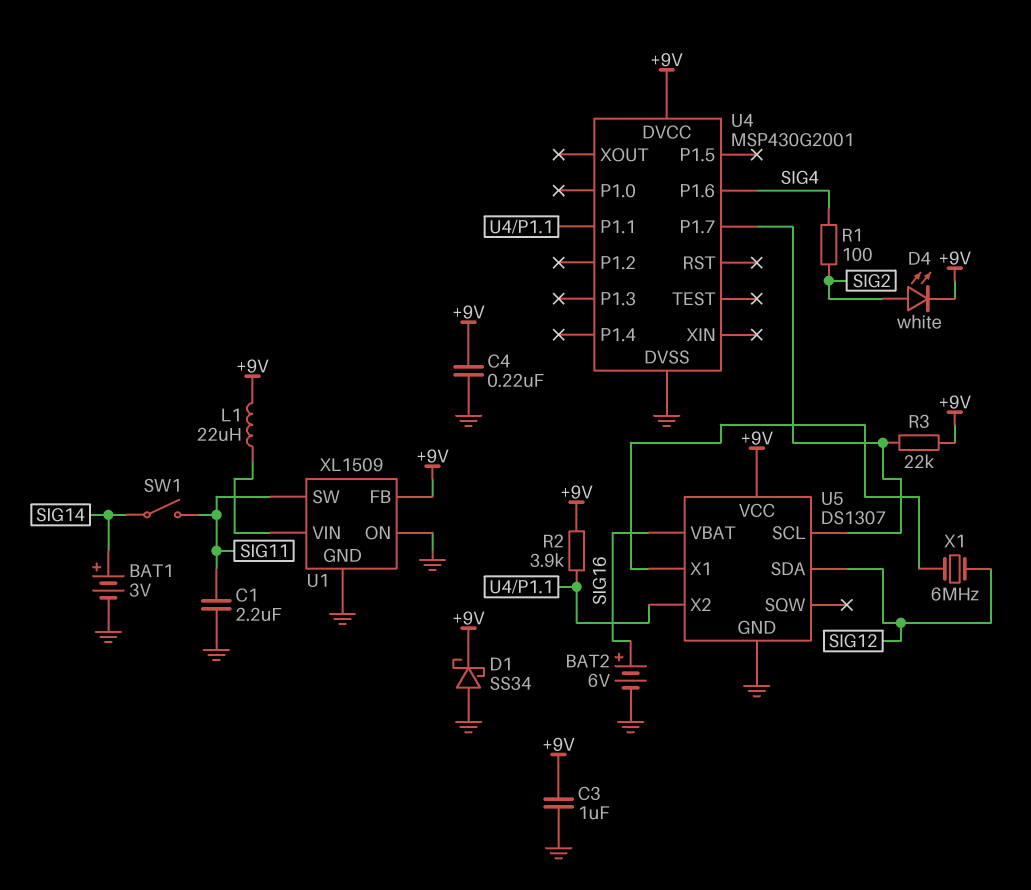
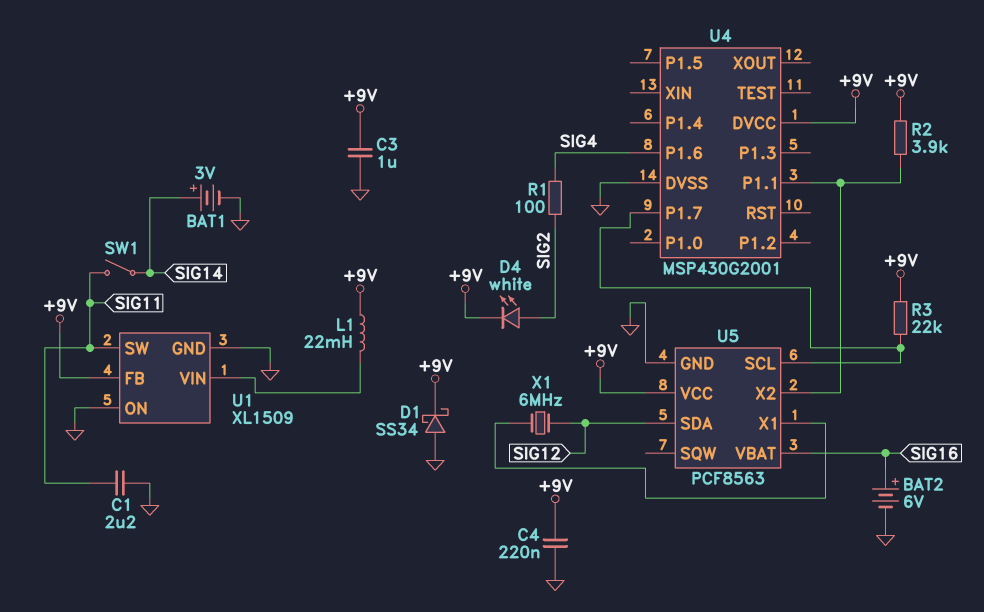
L1: 22uH (+9V, U1/VIN) -> 22mH (+9V, U1/VIN)
U5: DS1307 -> PCF8563

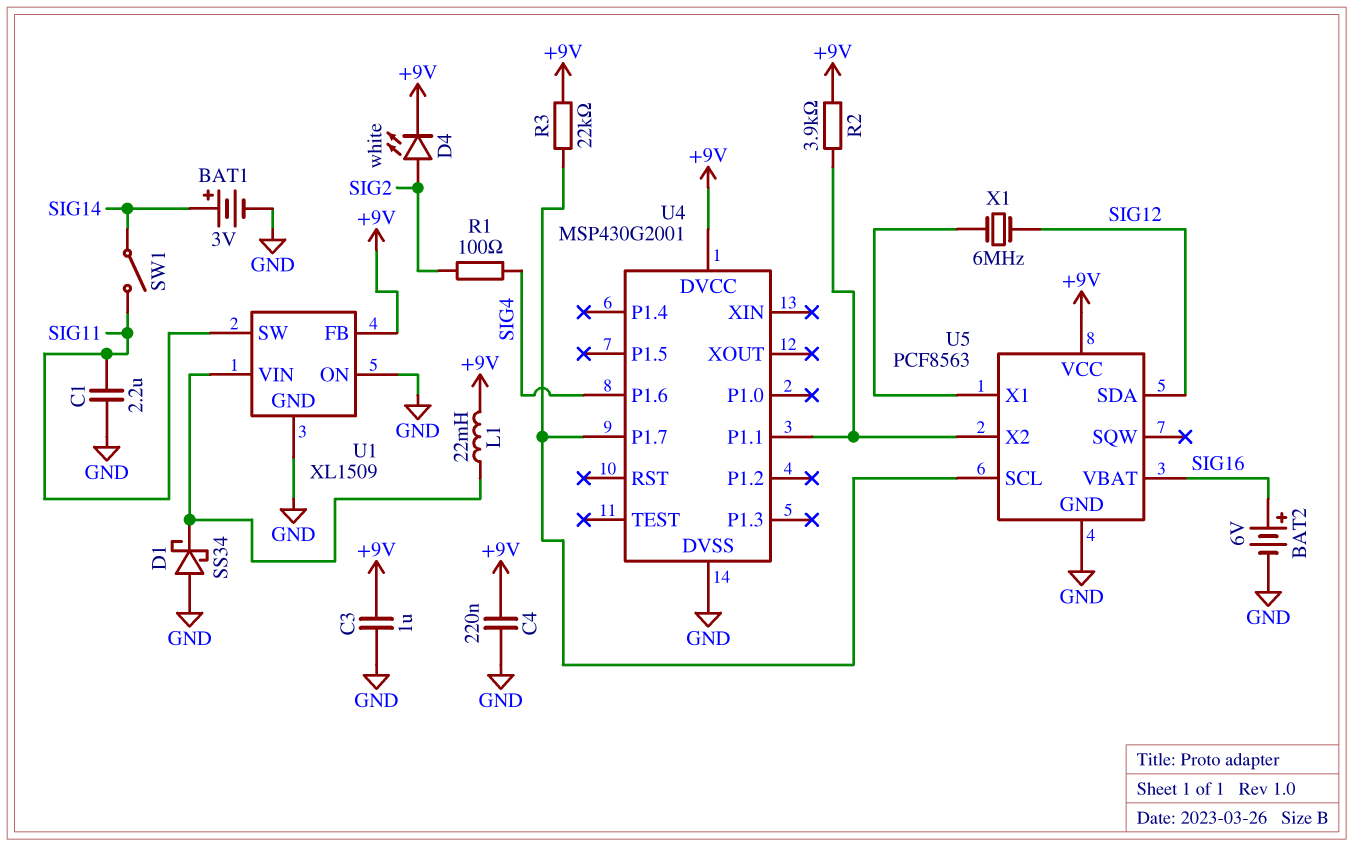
D1: schottky SS34 (A GND, K +9V) -> schottky SS34 (A GND, K U1/VIN)

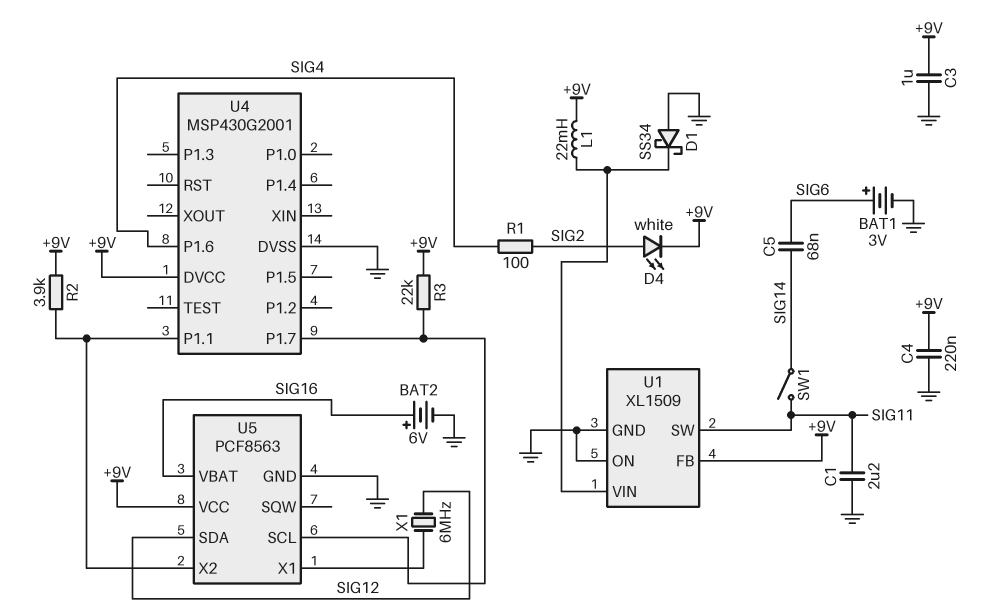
BAT1: 3V (plus SIG14, minus GND) -> 3V (plus SIG6, minus GND)
C5: none -> 68nF (SIG6, SIG14)

